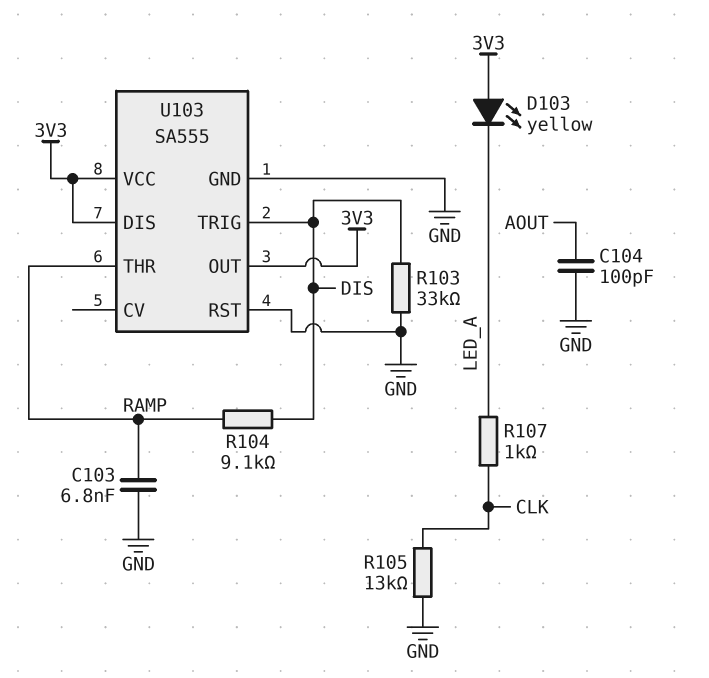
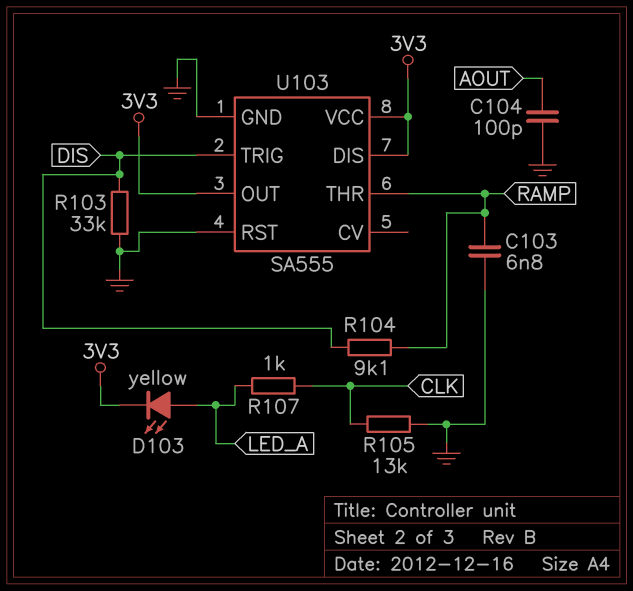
D103: LED yellow (A 3V3, K LED_A) -> LED yellow (A LED_A, K 3V3)

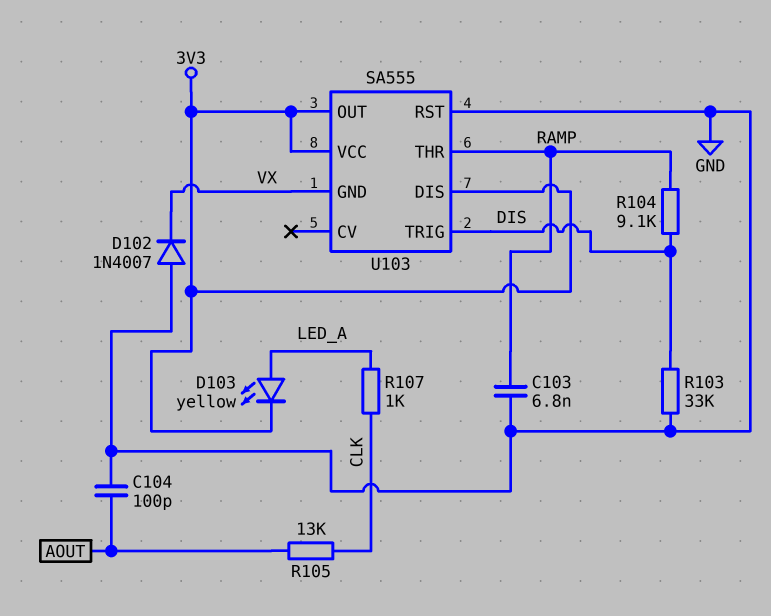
D102: none -> diode 1N4007 (A GND, K VX)
R105: 13k (CLK, GND) -> 13k (AOUT, CLK)
U103 pin GND: GND -> VX

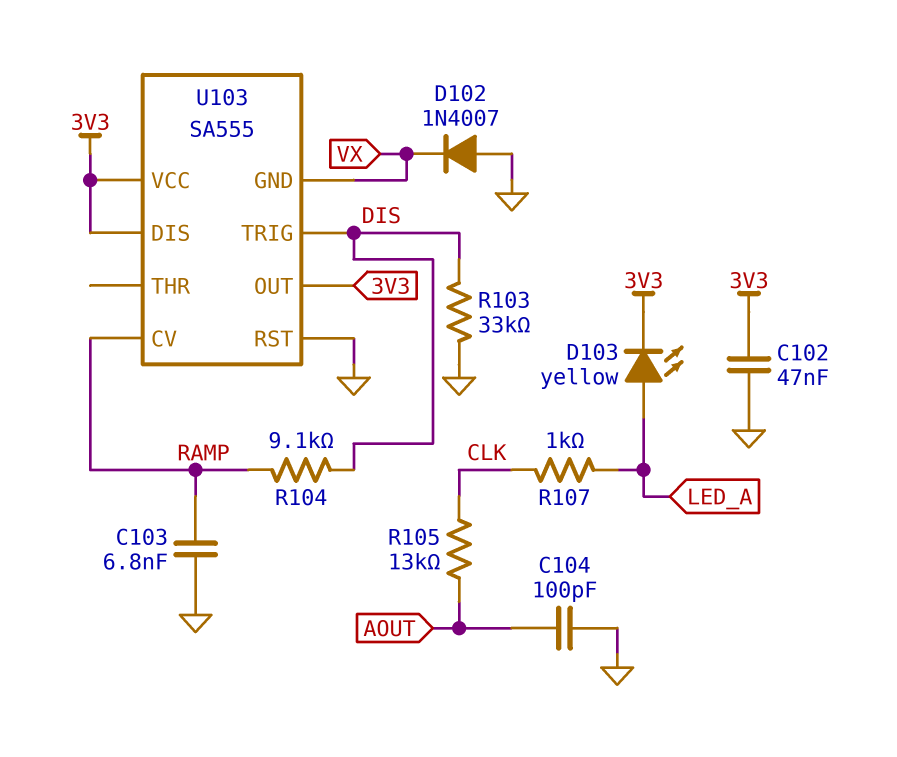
C102: none -> 47nF (3V3, GND)
U103 pin CV: none -> RAMP
U103 pin THR: RAMP -> none

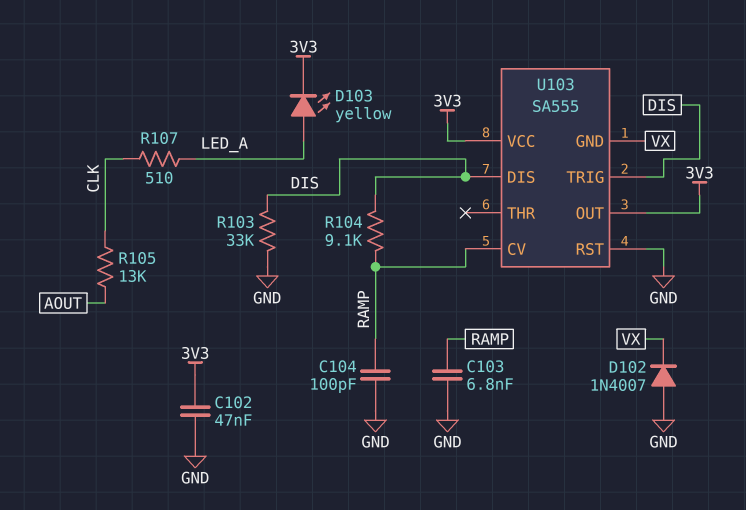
C104: 100pF (AOUT, GND) -> 100pF (GND, RAMP)
R107: 1k (CLK, LED_A) -> 510 (CLK, LED_A)
U103 pin DIS: 3V3 -> DIS

